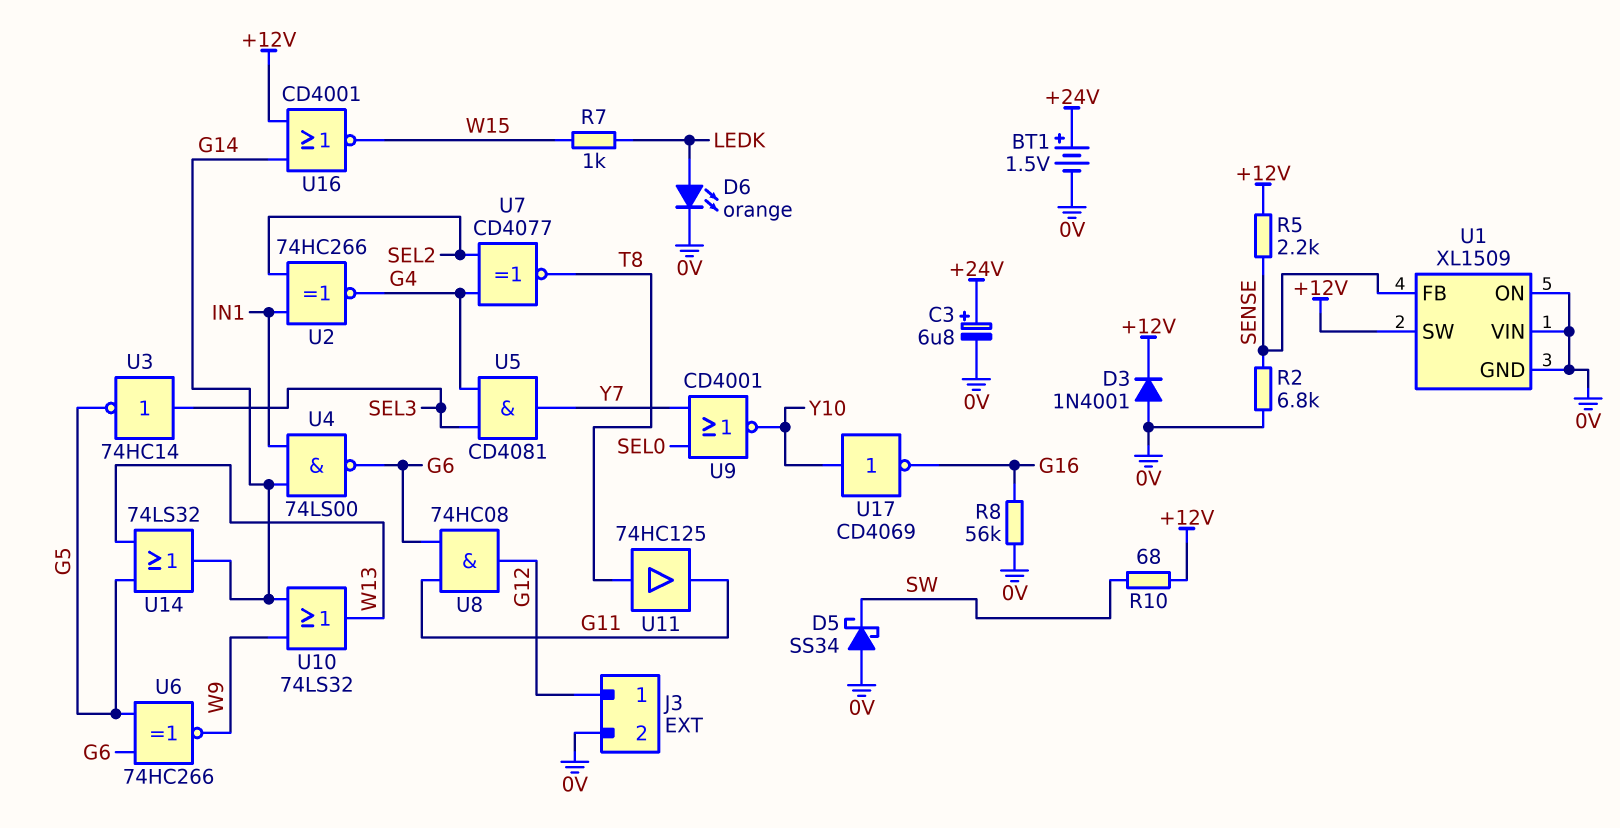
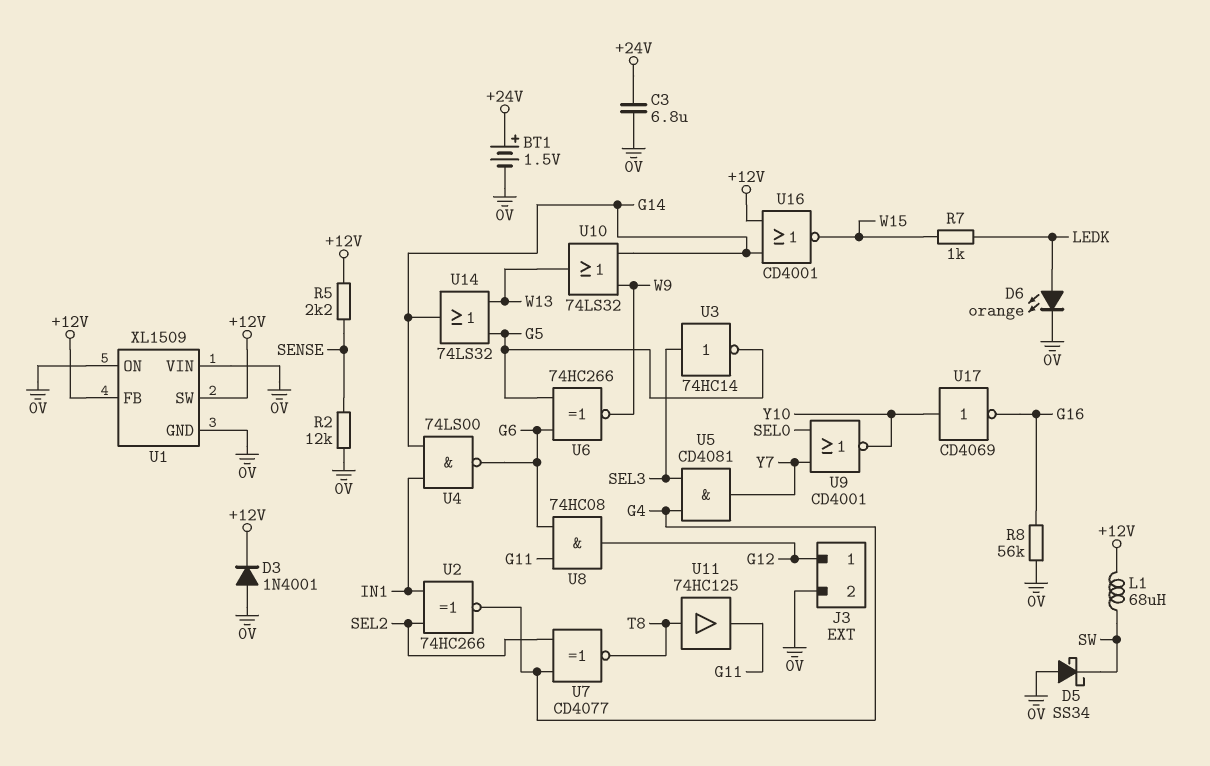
C3: 6.8uF (plus +24V, minus 0V) -> 6.8uF (+24V, 0V)
L1: none -> 68uH (+12V, SW)
R2: 6.8k (0V, SENSE) -> 12k (0V, SENSE)
R10: 68 (+12V, SW) -> none
U1 pin FB: SENSE -> +12V

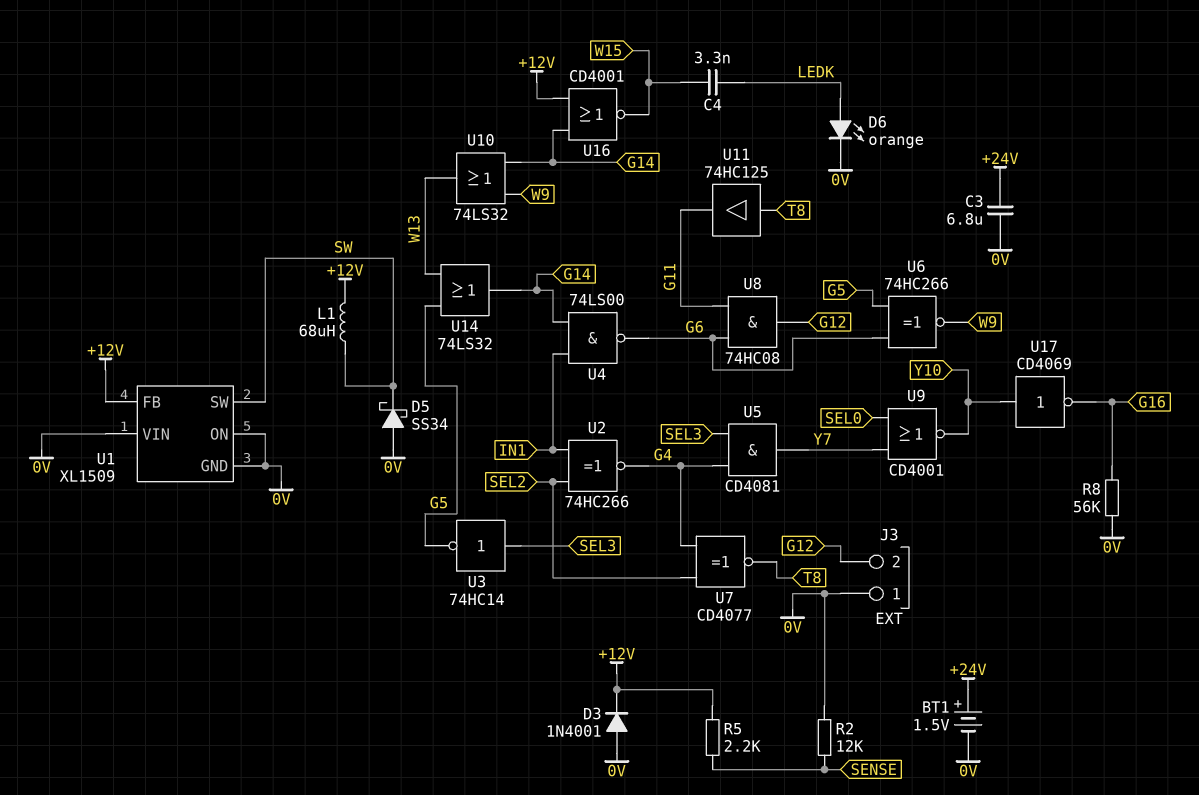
C4: none -> 3.3nF (LEDK, W15)
J3 pin 1: G12 -> 0V
J3 pin 2: 0V -> G12
R7: 1k (LEDK, W15) -> none
U1 pin SW: +12V -> SW

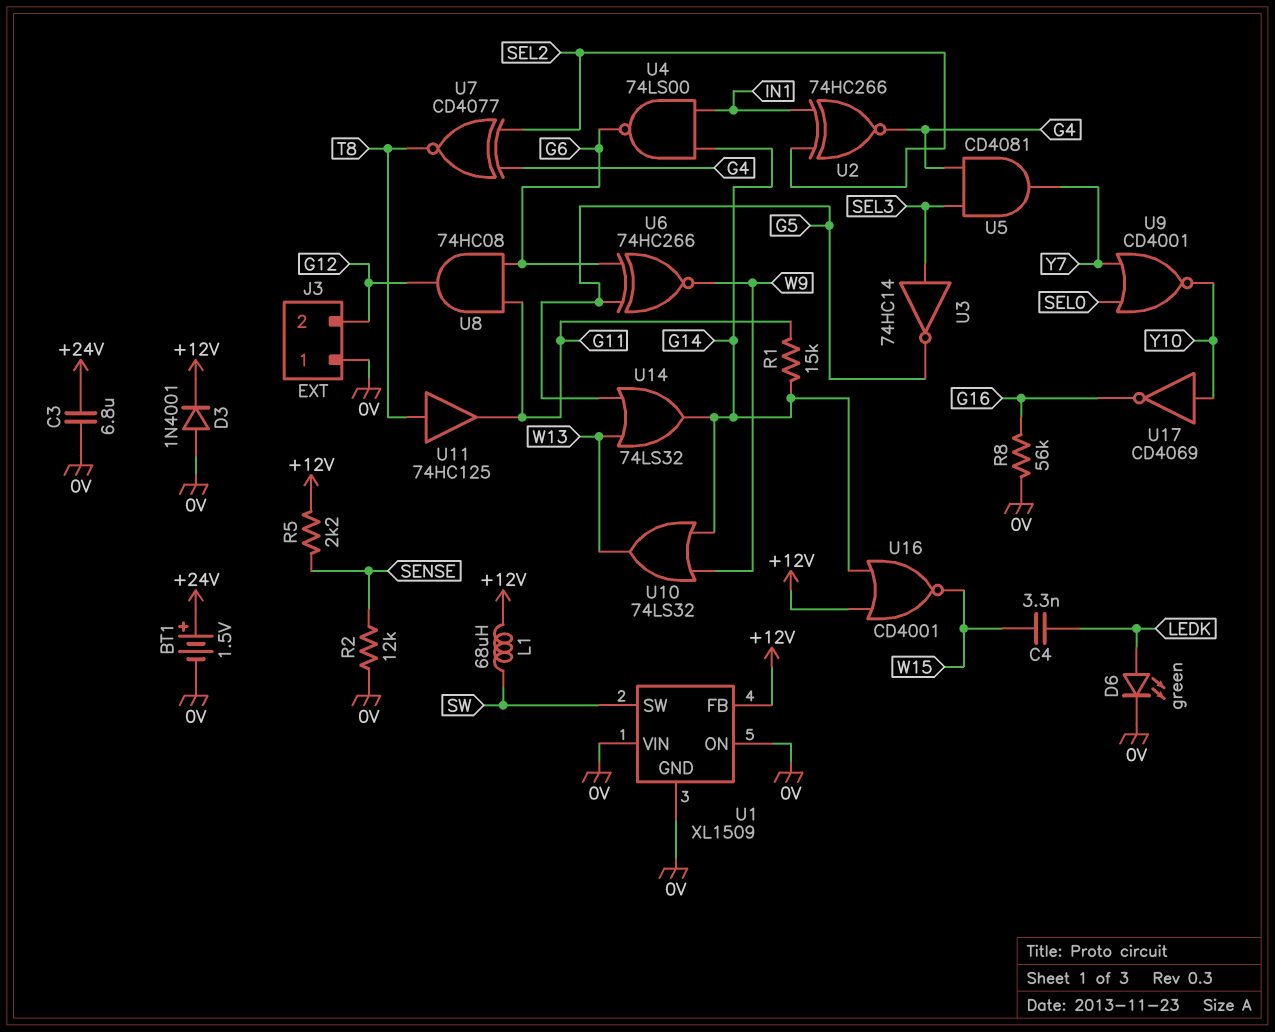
D5: schottky SS34 (A 0V, K SW) -> none
D6: LED orange (A LEDK, K 0V) -> LED green (A LEDK, K 0V)
R1: none -> 15k (G11, G14)

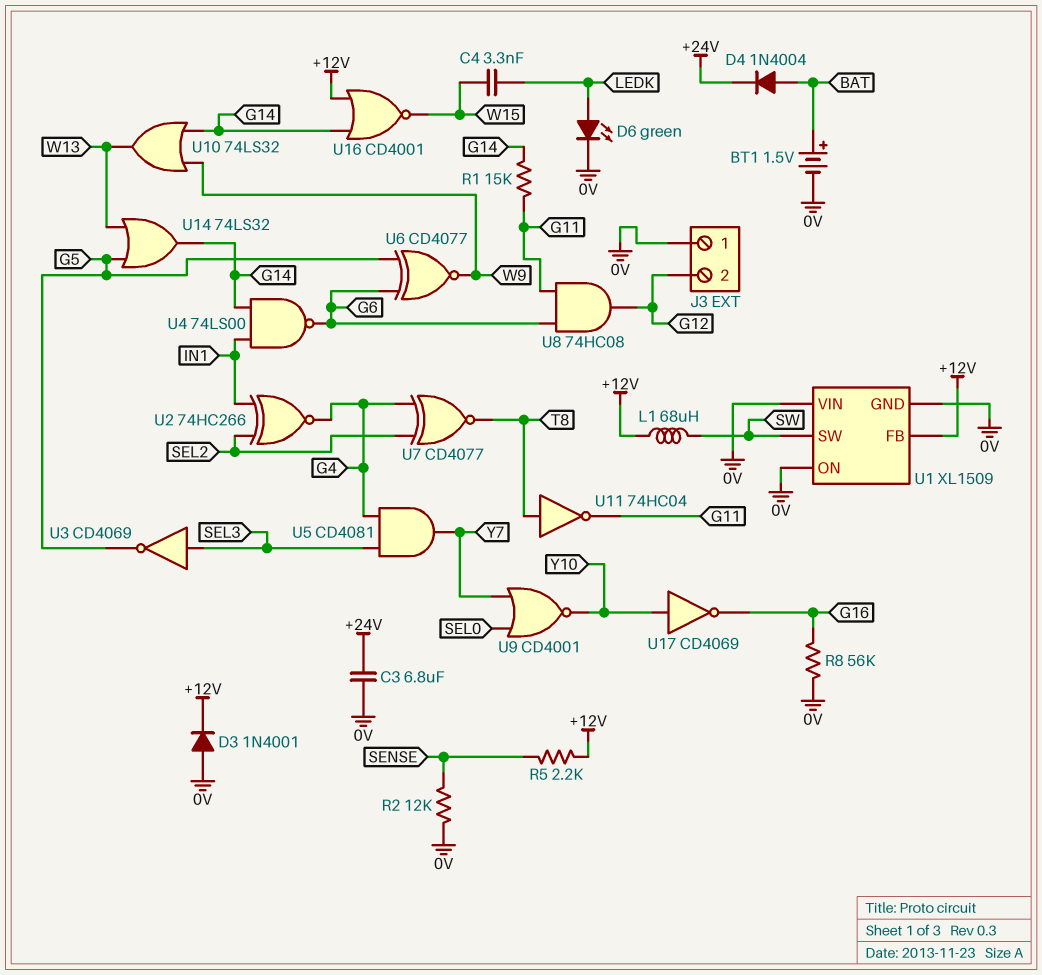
BT1: 1.5V (plus +24V, minus 0V) -> 1.5V (plus BAT, minus 0V)
D4: none -> diode 1N4004 (A BAT, K +24V)
U3: NOT 74HC14 (in SEL3, out G5) -> NOT CD4069 (in SEL3, out G5)
U6: XNOR 74HC266 (in G5, in G6, out W9) -> XNOR CD4077 (in G5, in G6, out W9)
U11: buffer 74HC125 (in T8, out G11) -> NOT 74HC04 (in T8, out G11)

